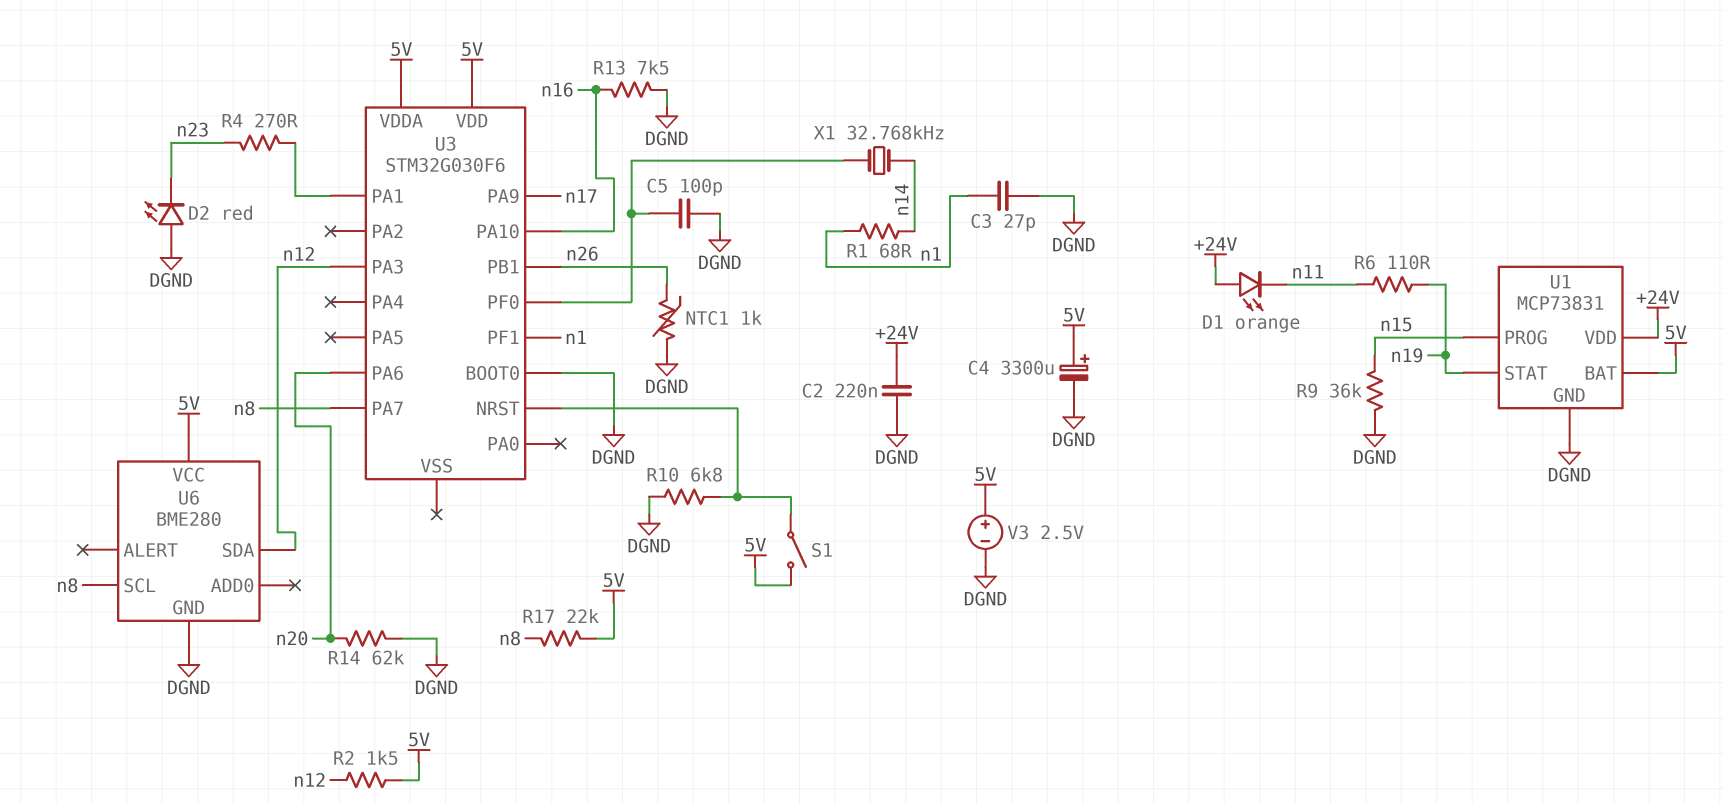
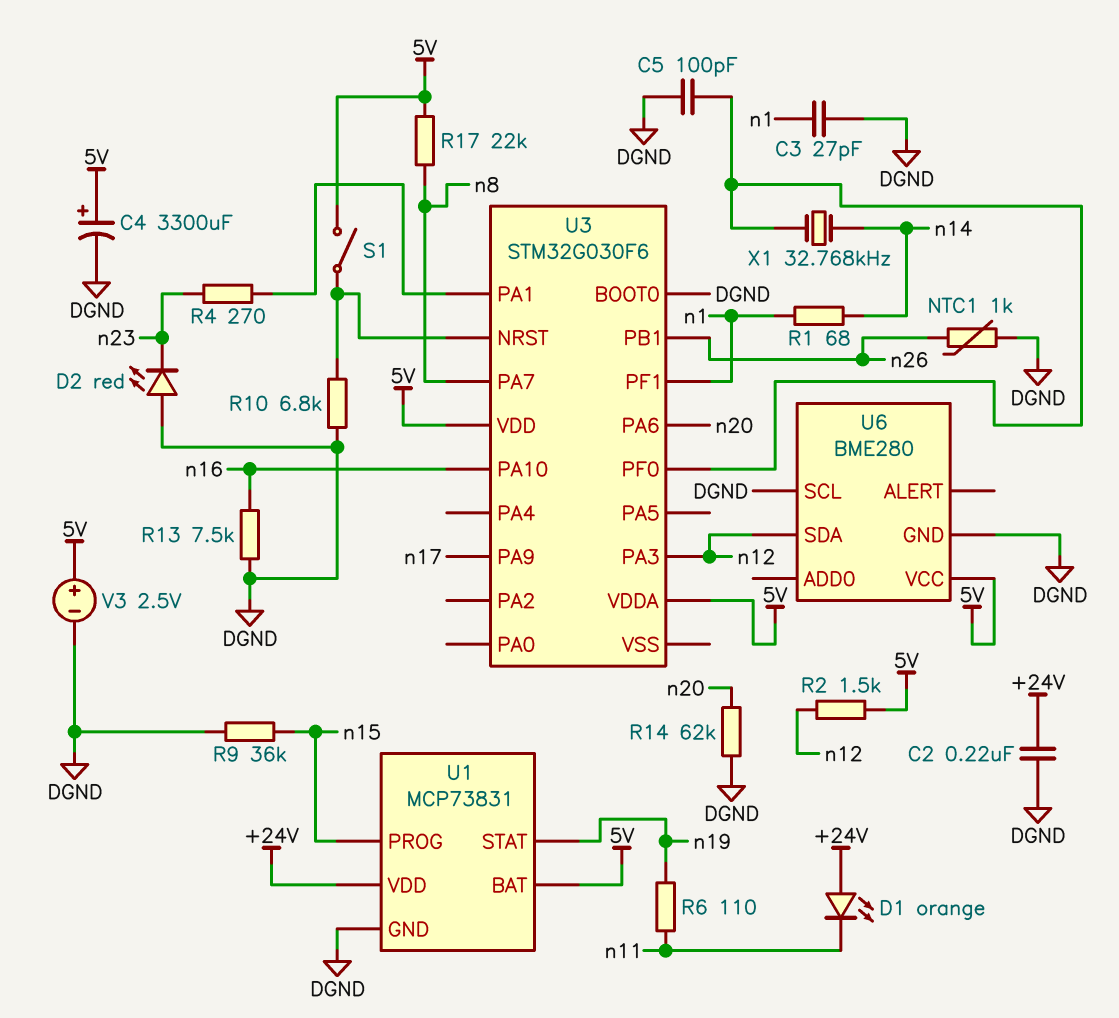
U6 pin SCL: n8 -> DGND

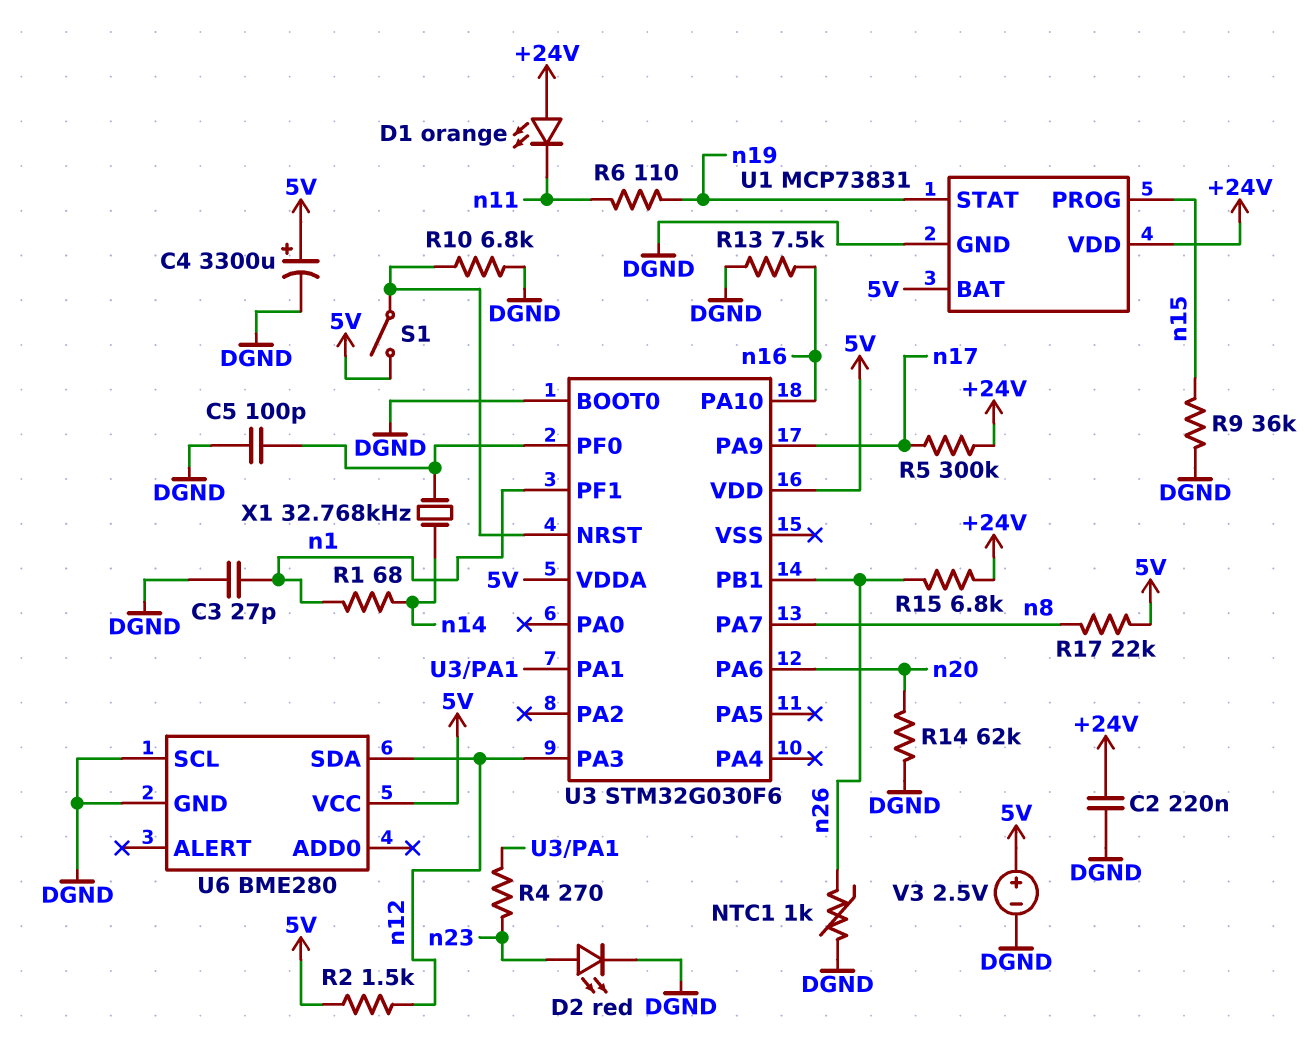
D2: LED red (A DGND, K n23) -> LED red (A n23, K DGND)
R5: none -> 300k (+24V, n17)
R15: none -> 6.8k (+24V, n26)

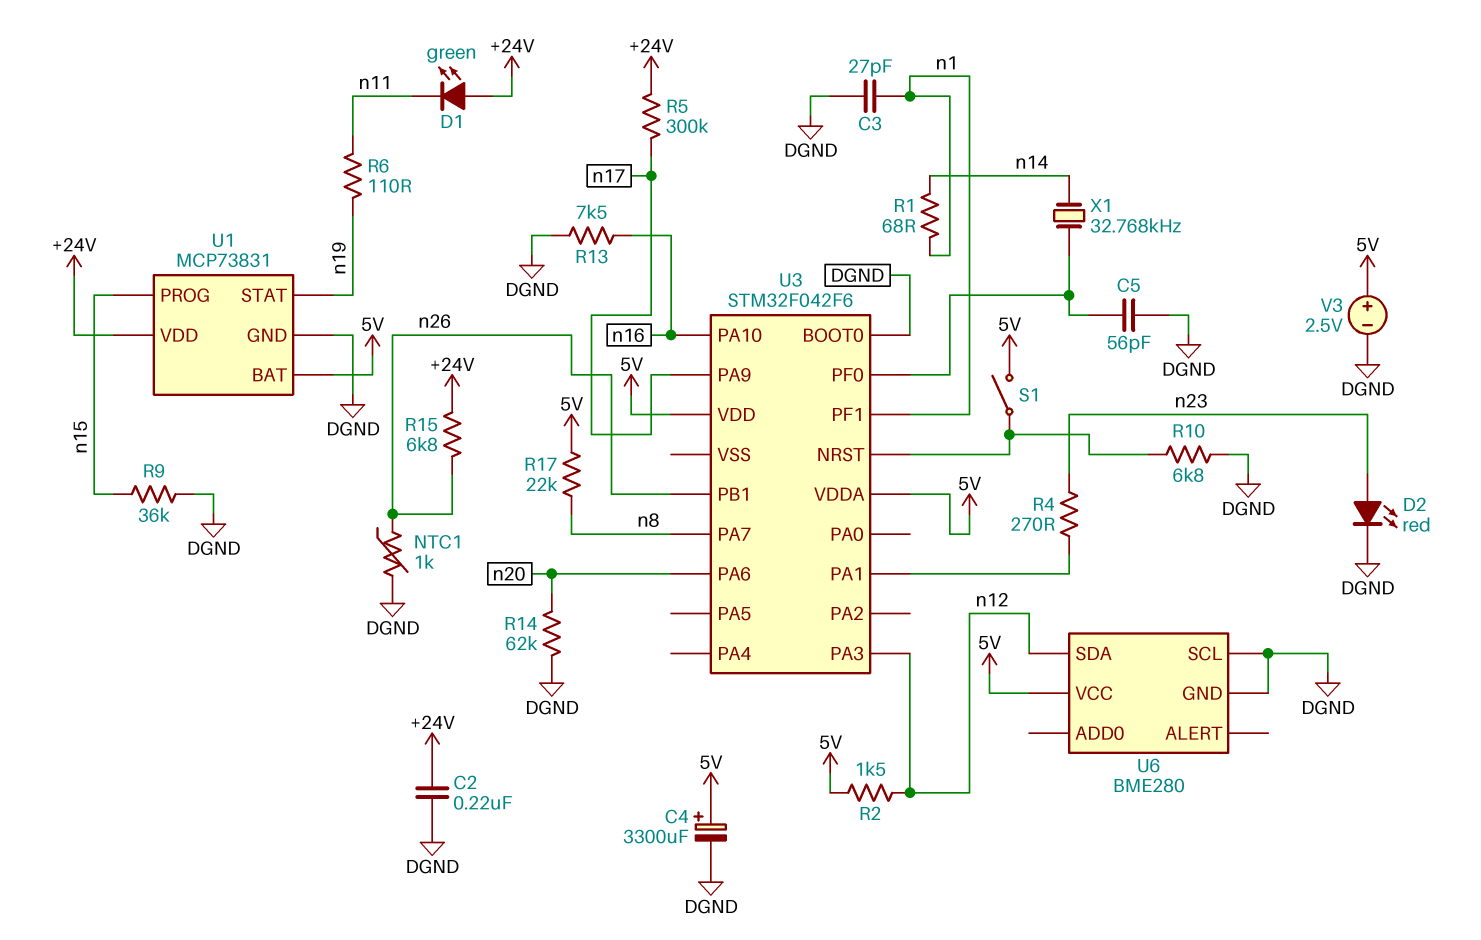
C5: 100pF (DGND, U3/PF0) -> 56pF (DGND, U3/PF0)
D1: LED orange (A +24V, K n11) -> LED green (A +24V, K n11)
U3: STM32G030F6 -> STM32F042F6

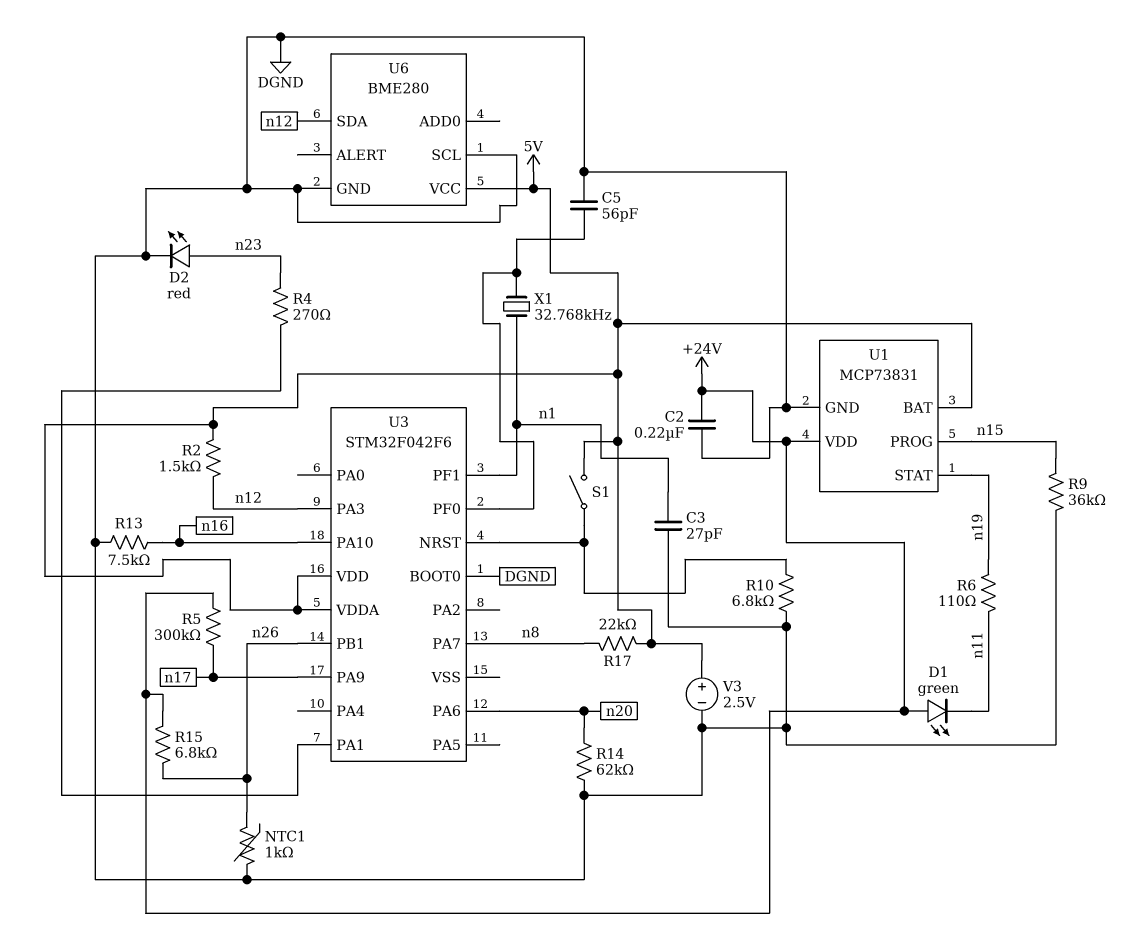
C4: 3300uF (plus 5V, minus DGND) -> none
R1: 68 (n1, n14) -> none
X1: 32.768kHz (U3/PF0, n14) -> 32.768kHz (U3/PF0, n1)

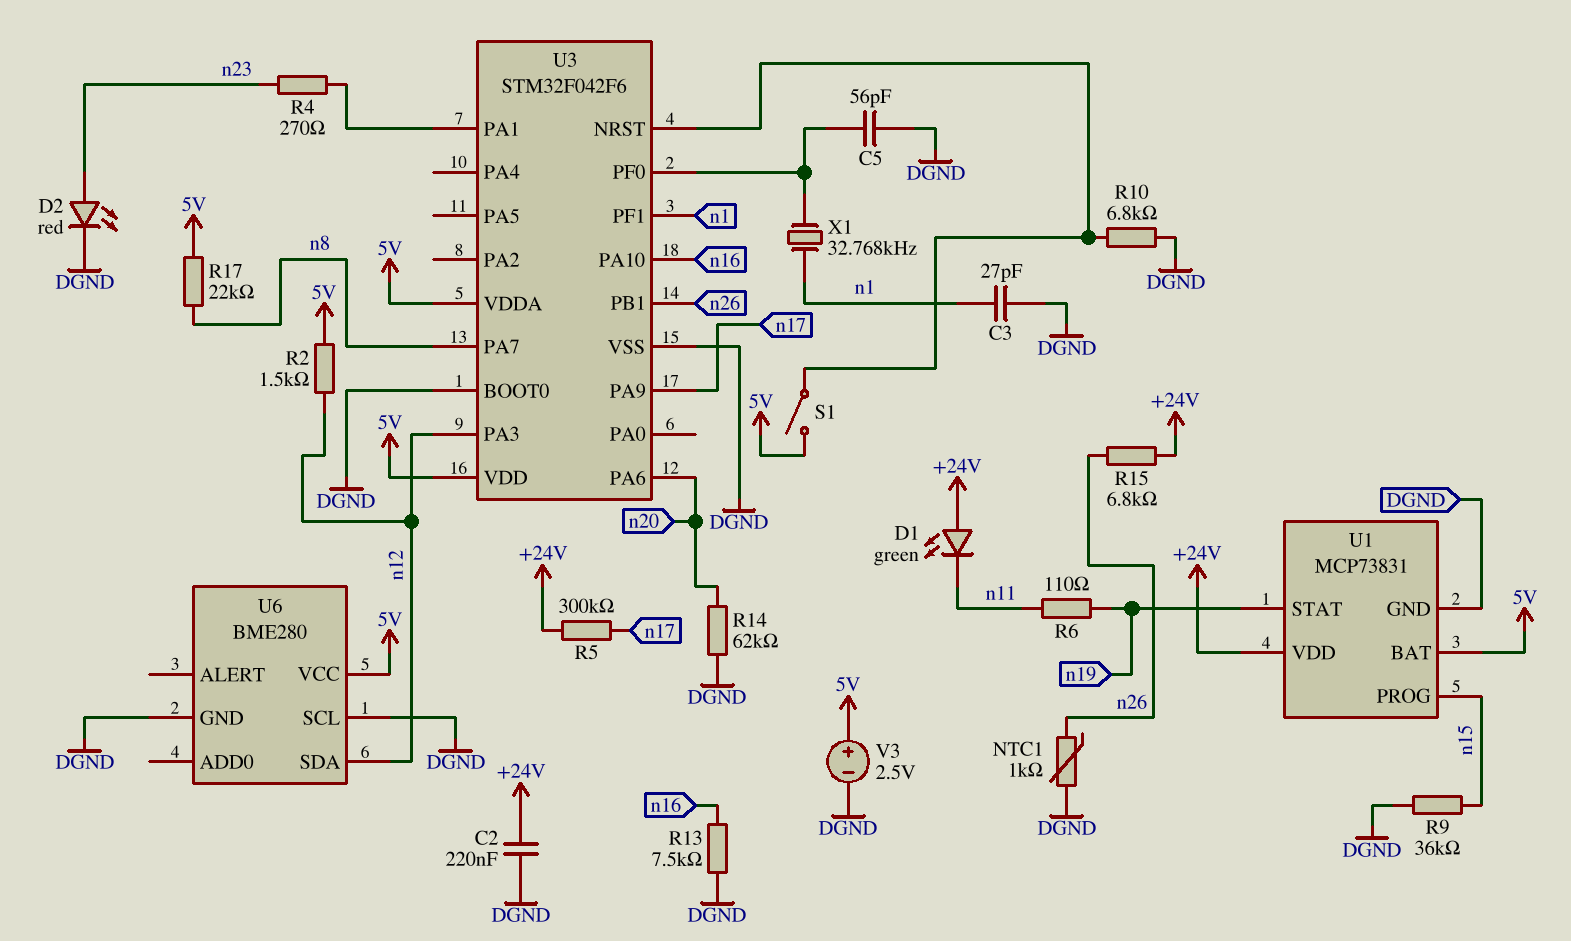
U3 pin VSS: none -> DGND

